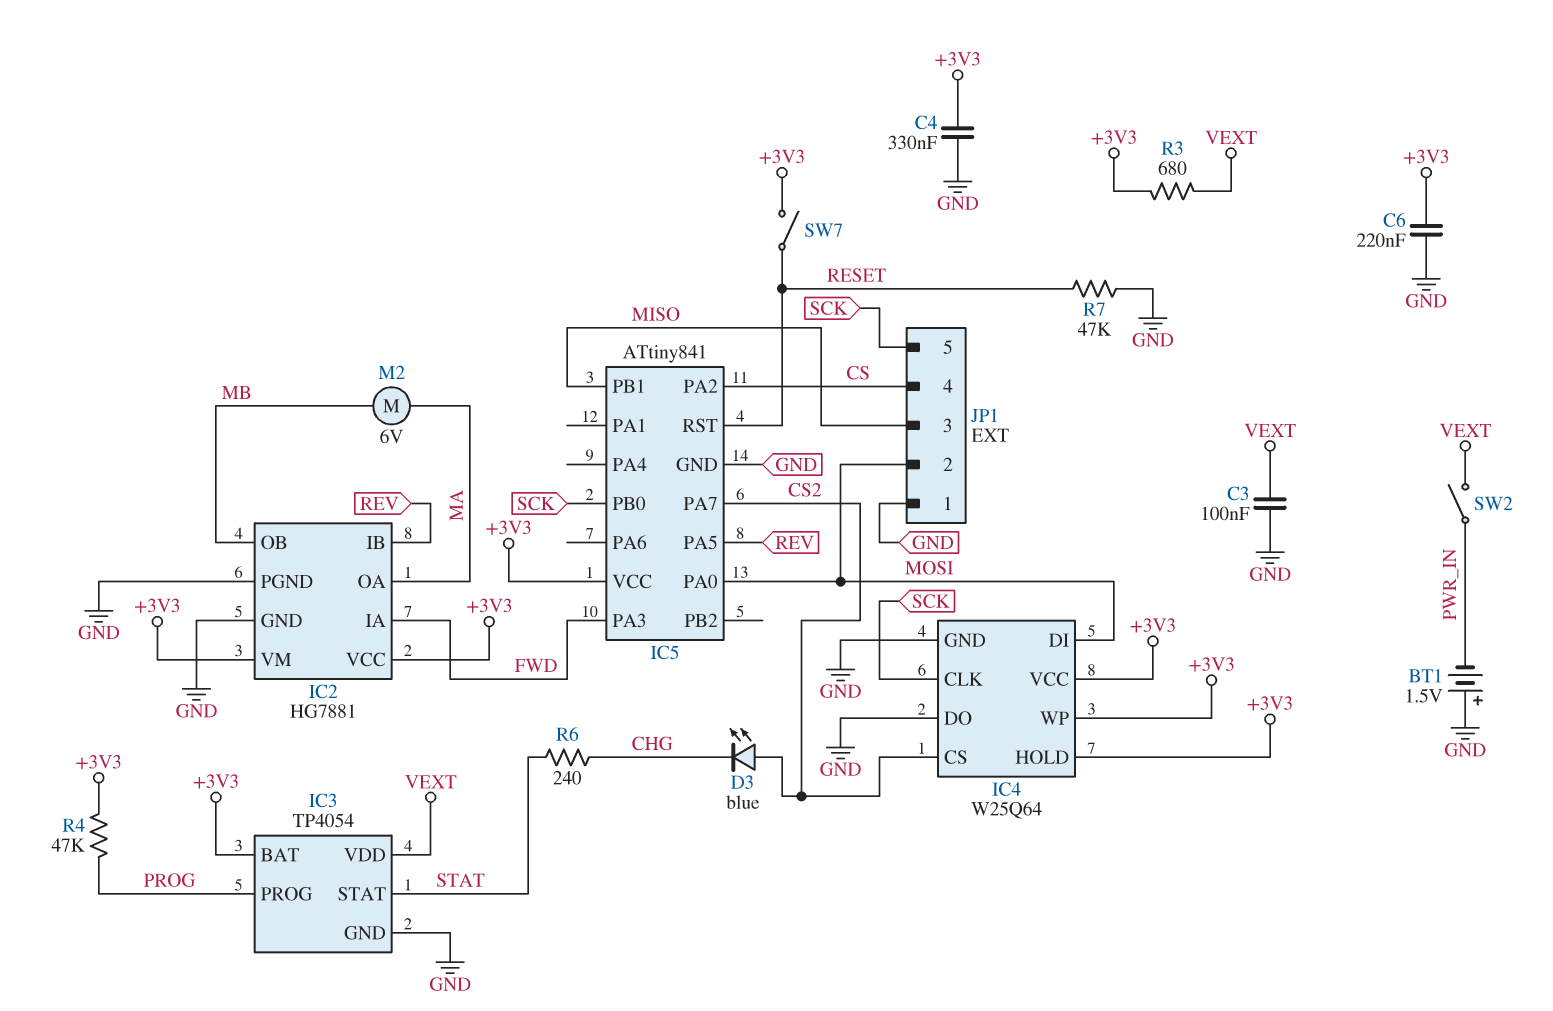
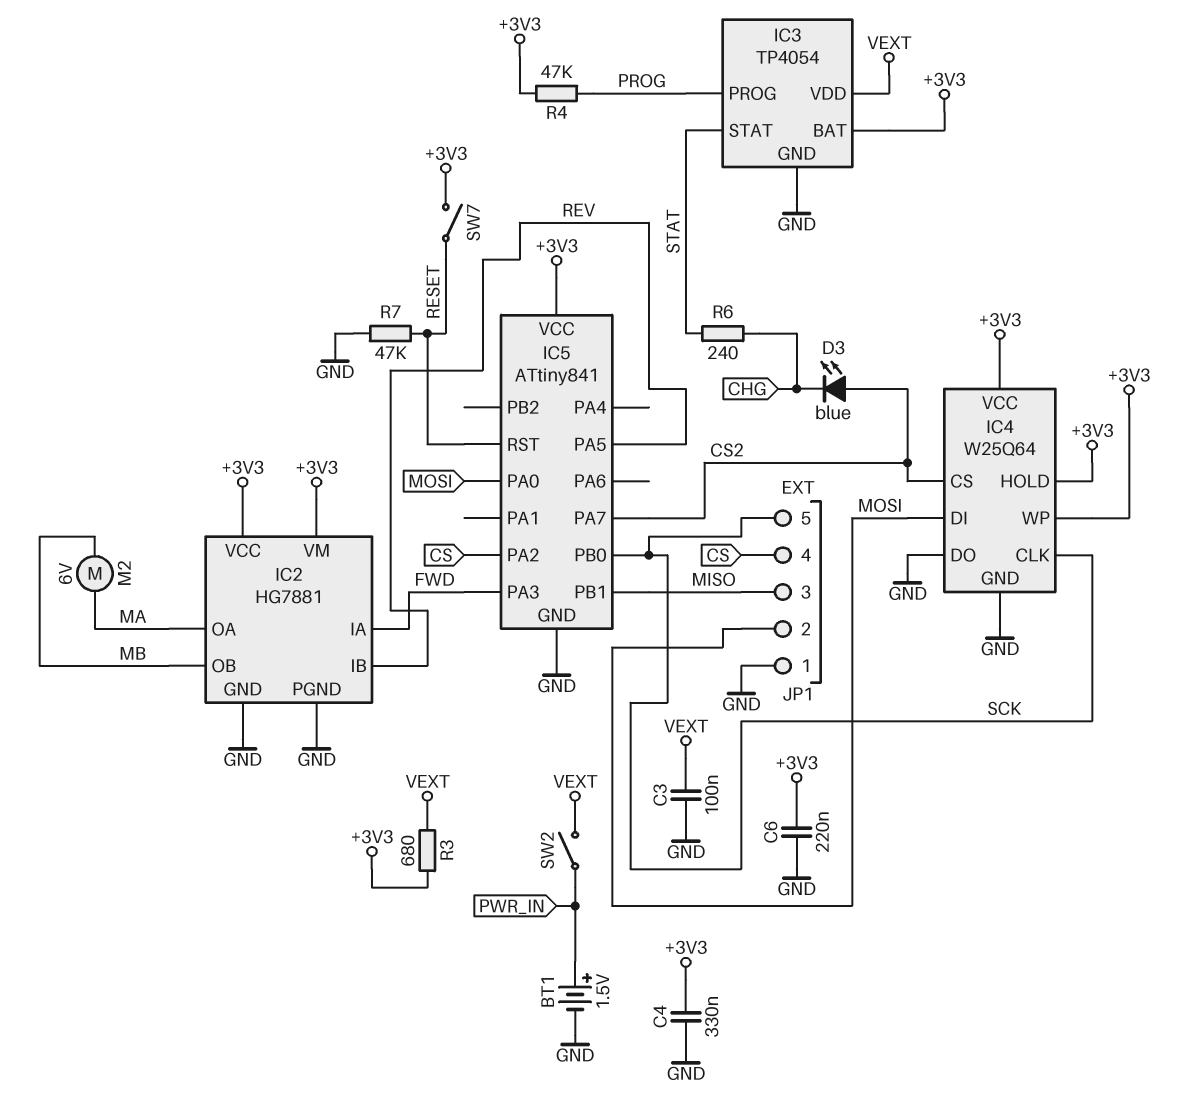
BT1: 1.5V (plus GND, minus PWR_IN) -> 1.5V (plus PWR_IN, minus GND)

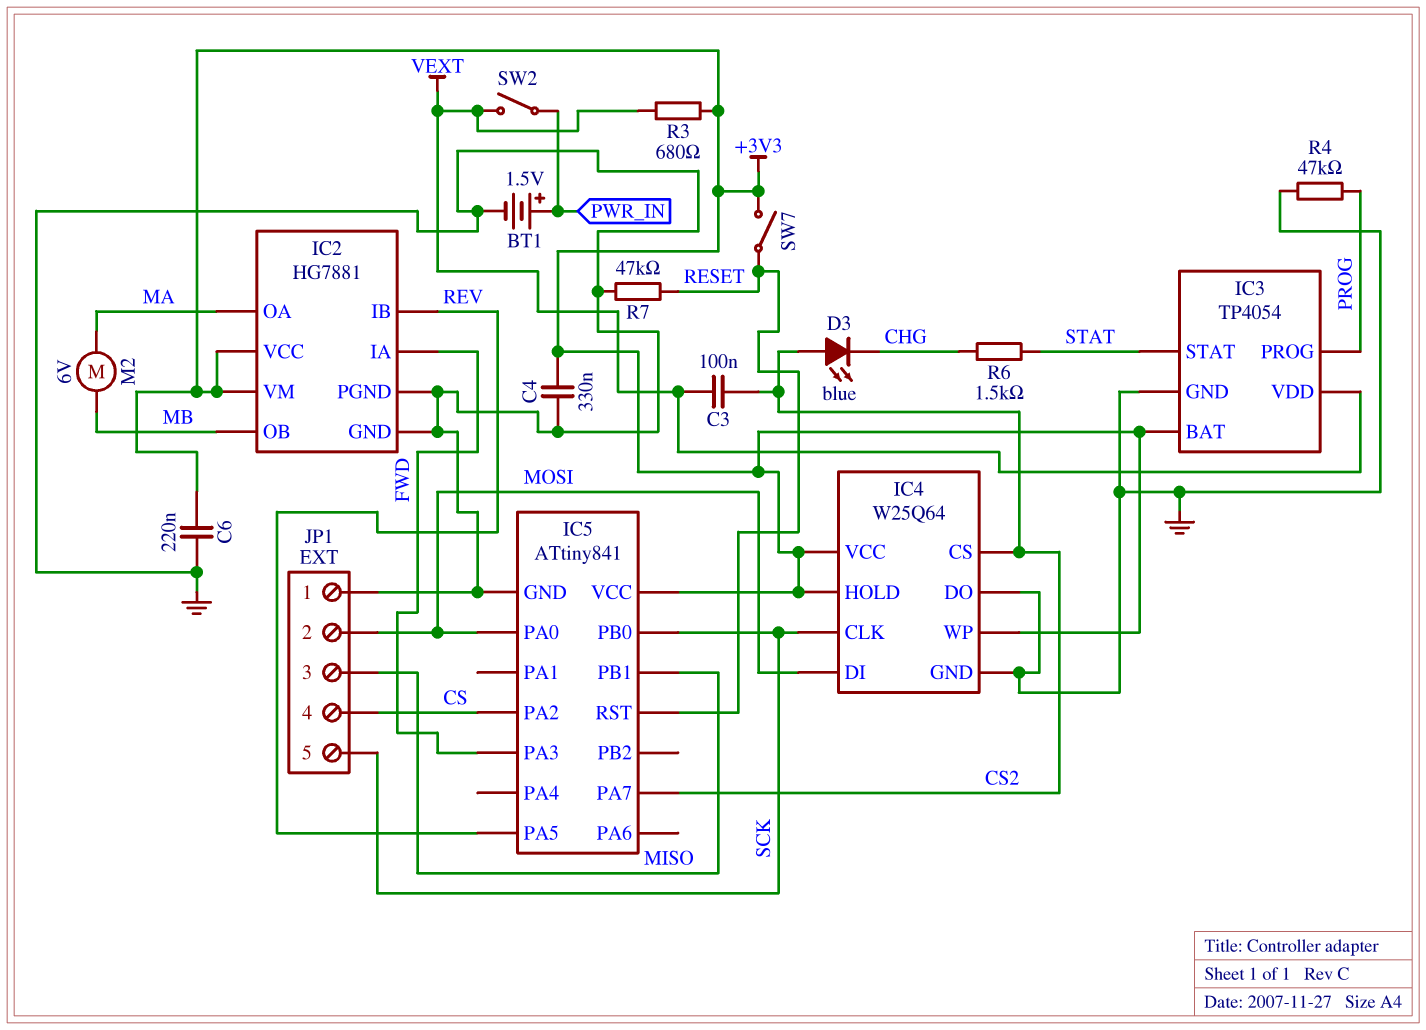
C3: 100nF (GND, VEXT) -> 100nF (CS2, VEXT)
R4: 47k (+3V3, PROG) -> 47k (GND, PROG)
R6: 240 (CHG, STAT) -> 1.5k (CHG, STAT)

